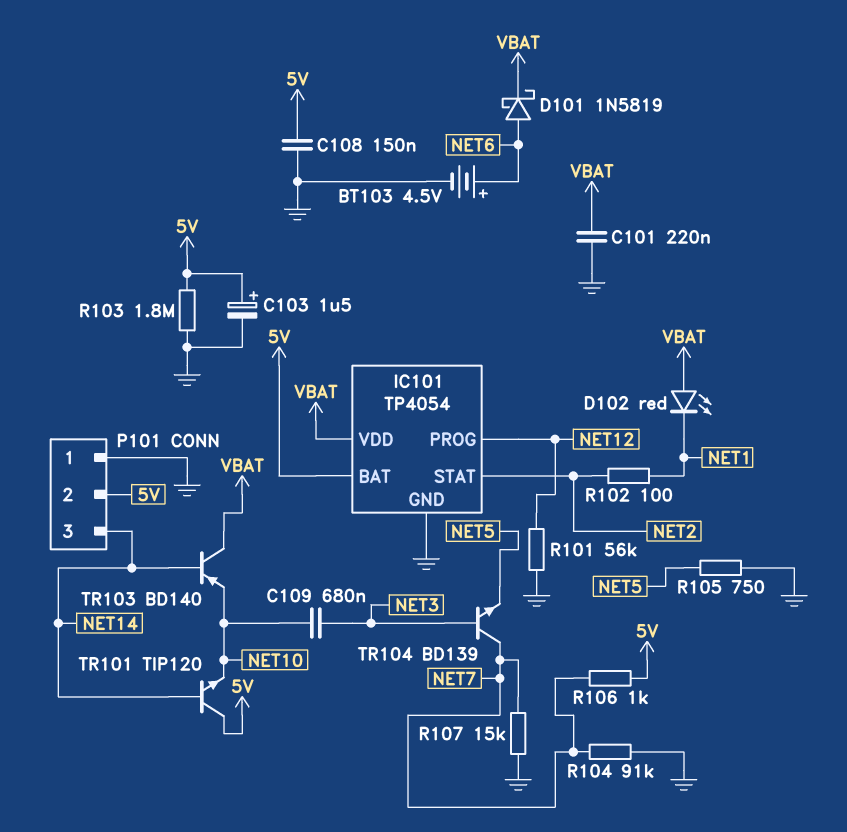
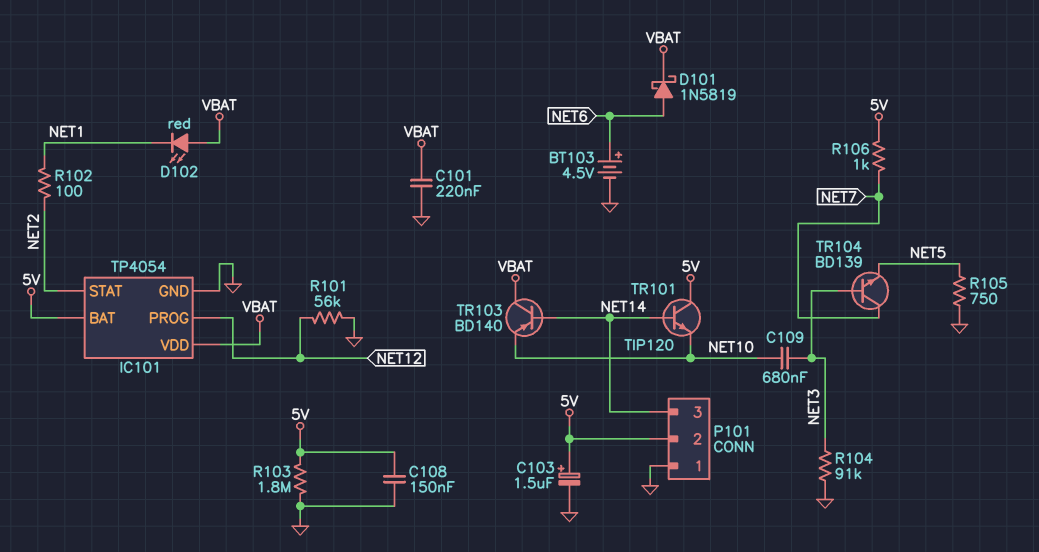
R104: 91k (GND, NET7) -> 91k (GND, NET3)
R107: 15k (GND, NET7) -> none

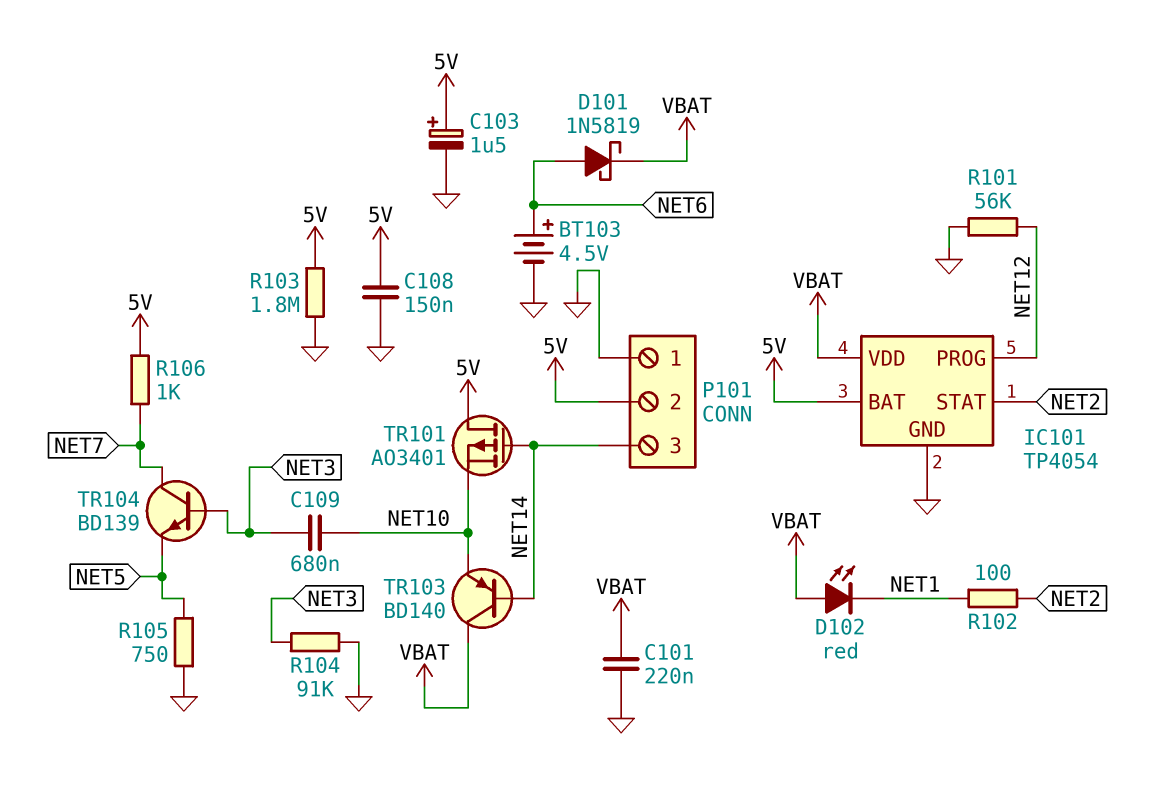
TR101: NPN TIP120 (B NET14, C 5V, E NET10) -> PMOS AO3401 (G NET14, D 5V, S NET10)

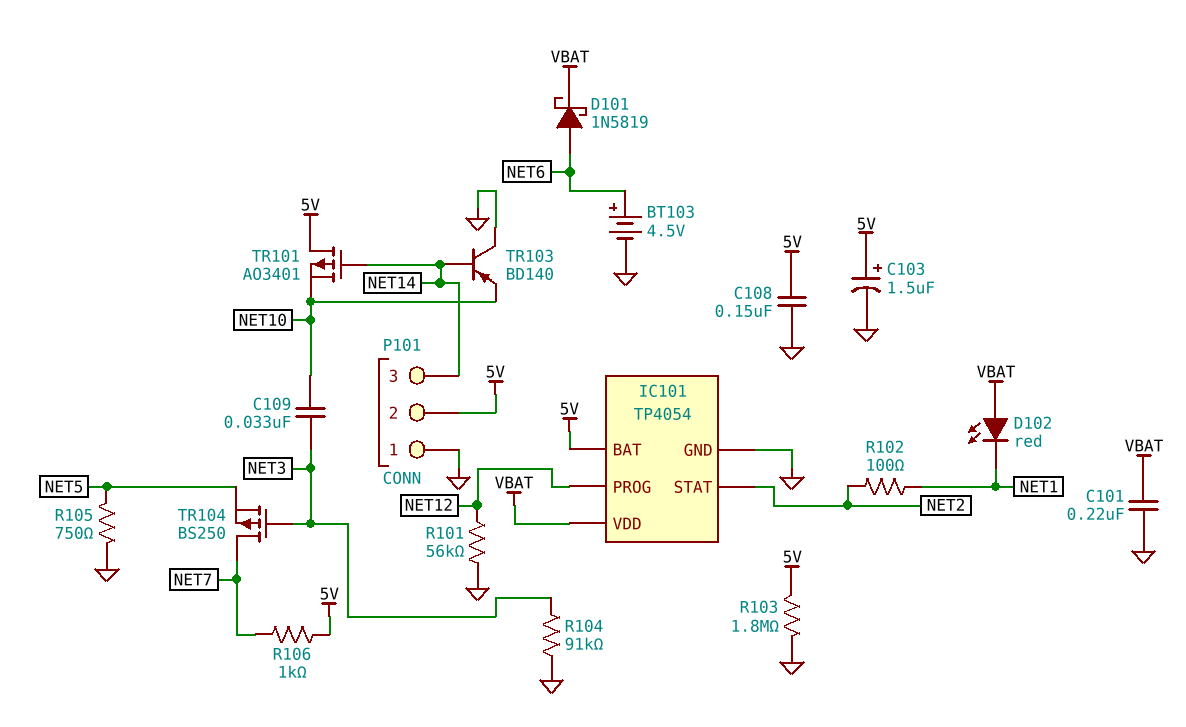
C109: 680nF (NET3, NET10) -> 33nF (NET3, NET10)
TR103: PNP BD140 (B NET14, C VBAT, E NET10) -> PNP BD140 (B NET14, C GND, E NET10)
TR104: NPN BD139 (B NET3, C NET7, E NET5) -> PMOS BS250 (G NET3, D NET7, S NET5)

